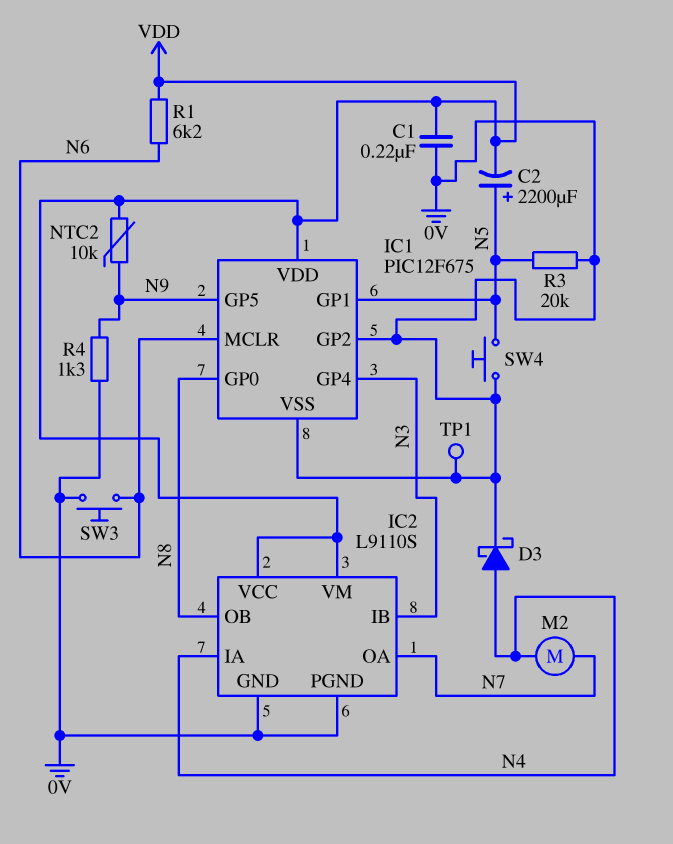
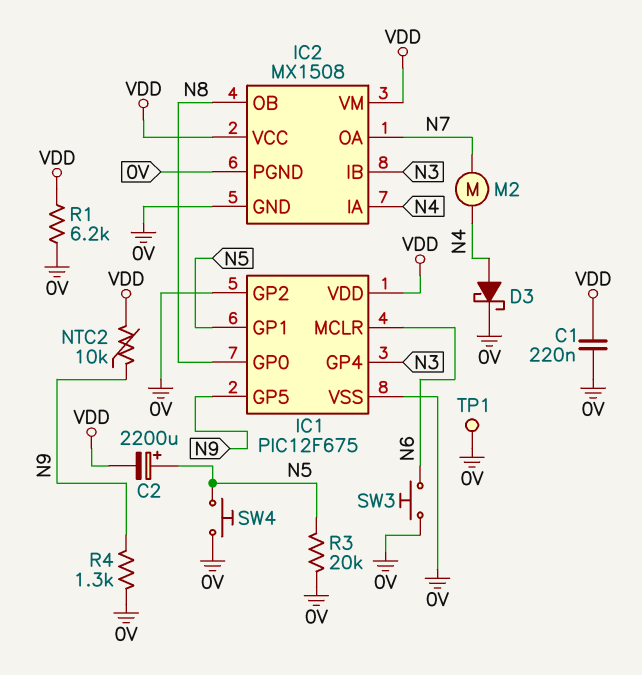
IC2: L9110S -> MX1508
R1: 6.2k (N6, VDD) -> 6.2k (0V, VDD)

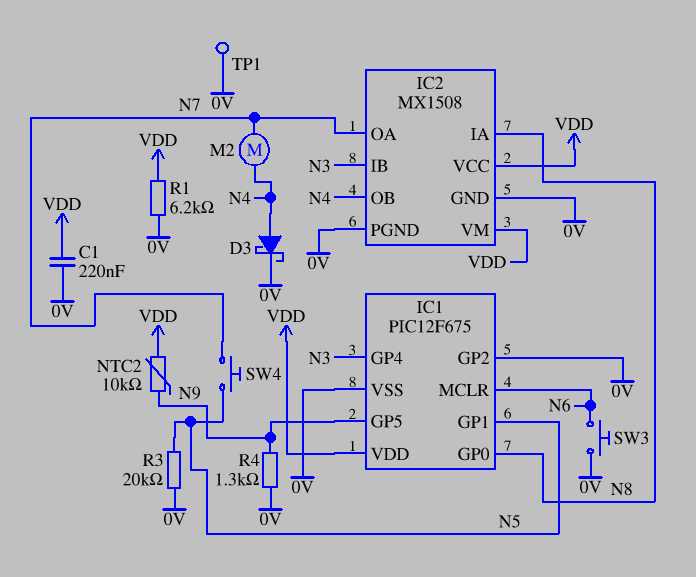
C2: 2200uF (plus N5, minus VDD) -> none
IC2 pin IA: N4 -> N8
IC2 pin OB: N8 -> N4
SW4: button (0V, N5) -> button (N5, N7)

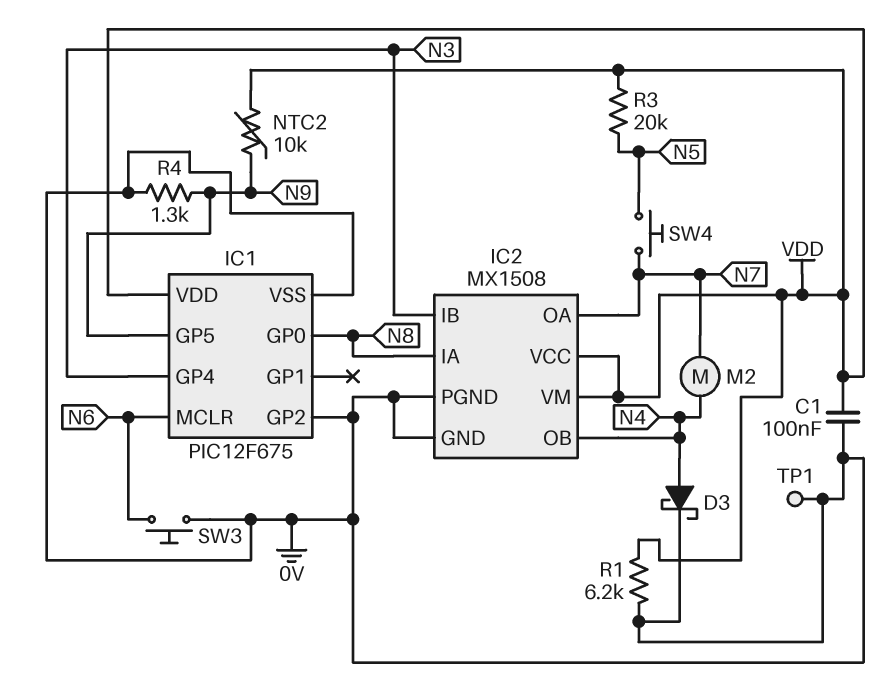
C1: 220nF (0V, VDD) -> 100nF (0V, VDD)
IC1 pin GP1: N5 -> none
R3: 20k (0V, N5) -> 20k (N5, VDD)

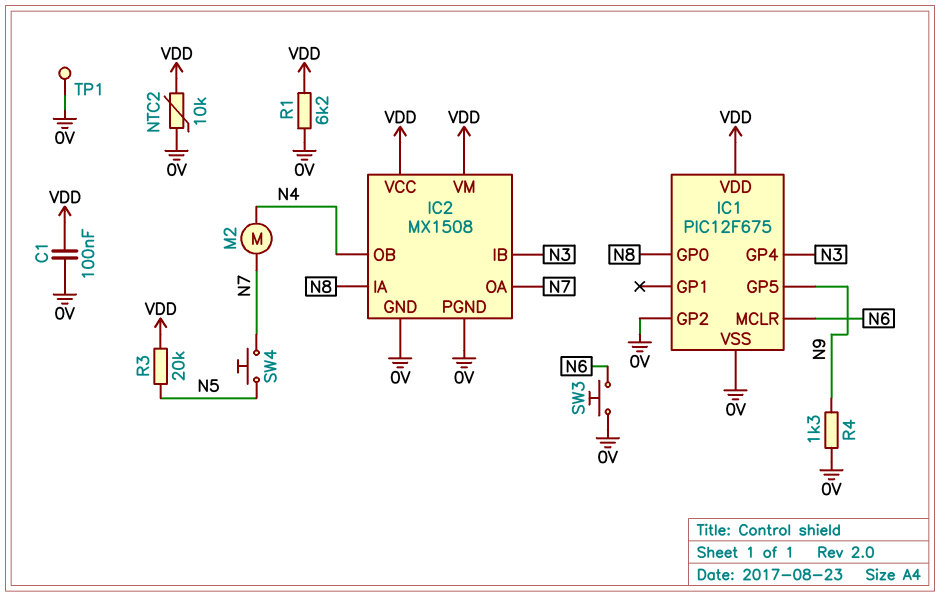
D3: schottky (A N4, K 0V) -> none
NTC2: 10k (N9, VDD) -> 10k (0V, VDD)

